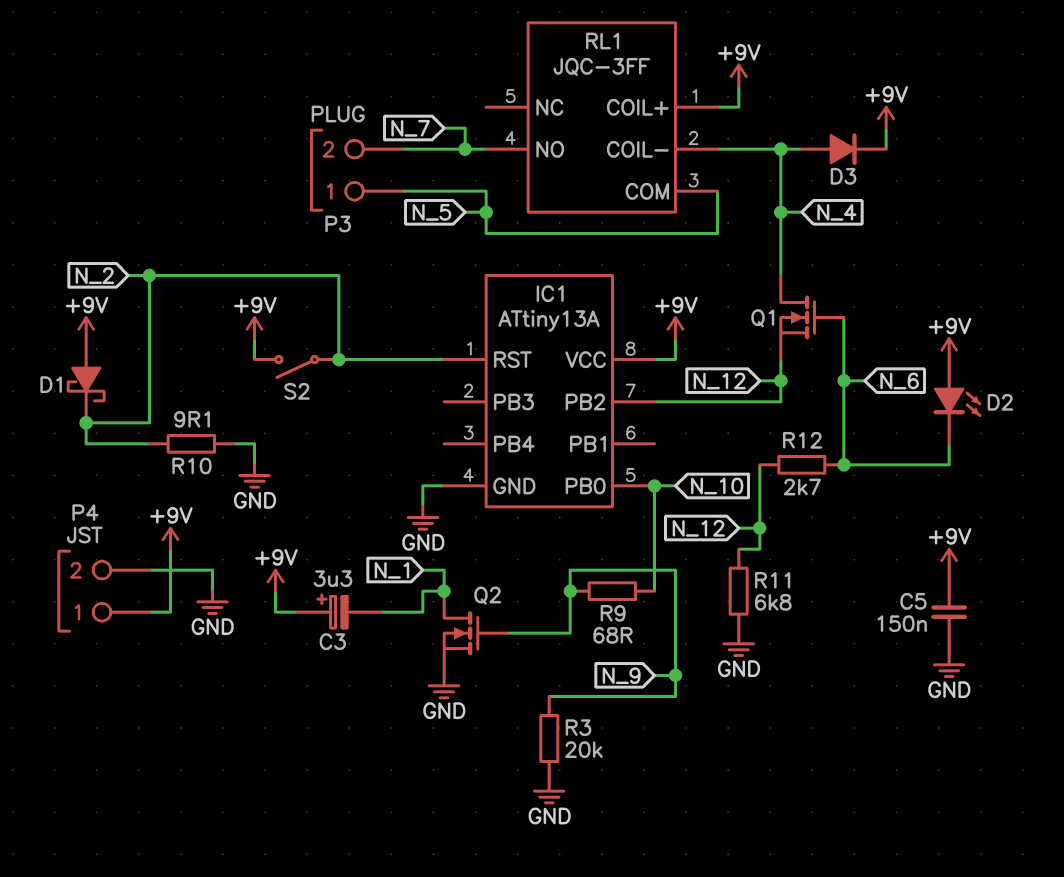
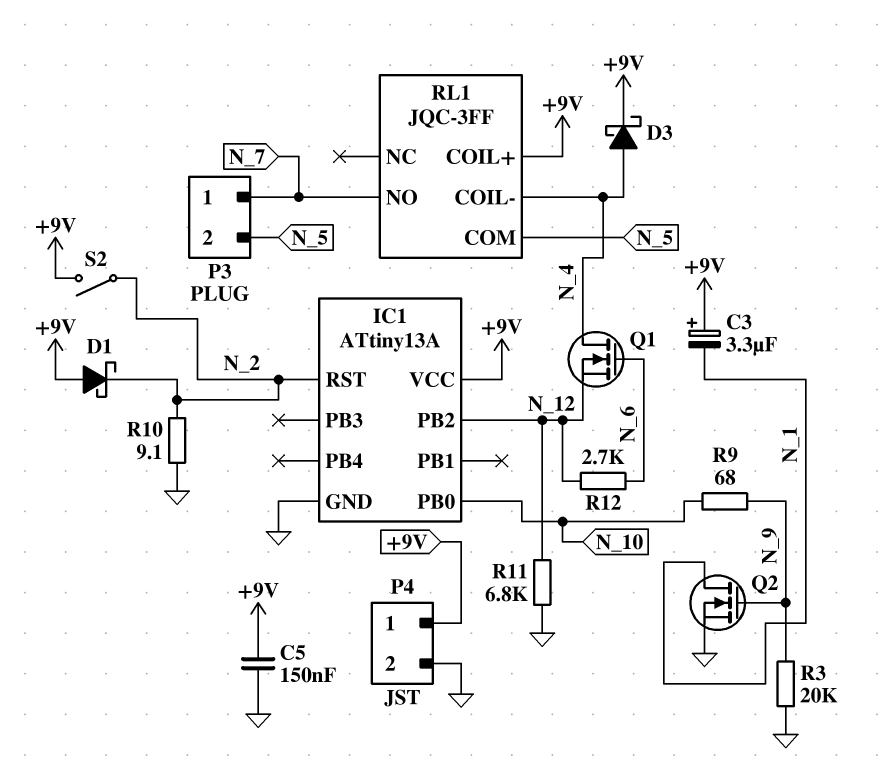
D2: LED (A +9V, K N_6) -> none
D3: diode (A N_4, K +9V) -> schottky (A N_4, K +9V)
P3 pin 1: N_5 -> N_7
P3 pin 2: N_7 -> N_5

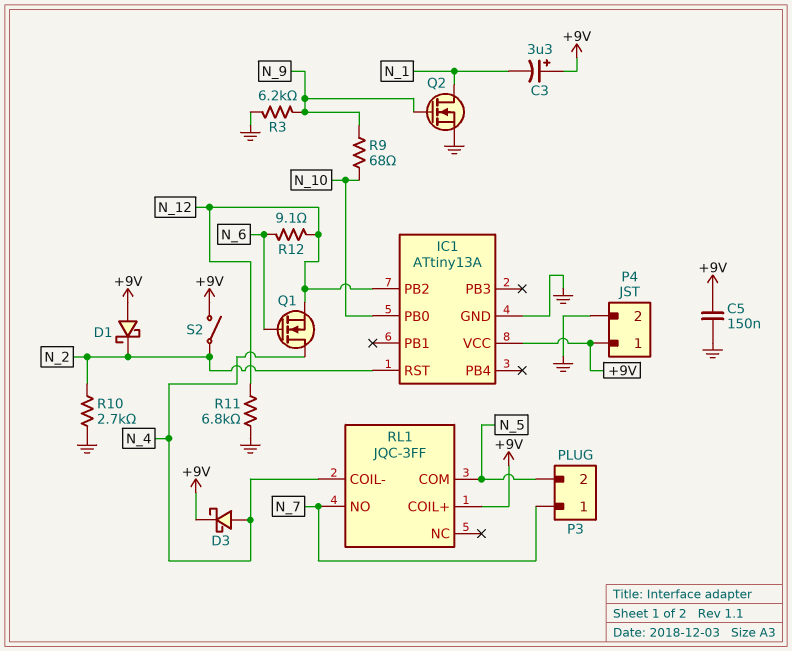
R3: 20k (GND, N_9) -> 6.2k (GND, N_9)
R10: 9.1 (GND, N_2) -> 2.7k (GND, N_2)
R12: 2.7k (N_6, N_12) -> 9.1 (N_6, N_12)

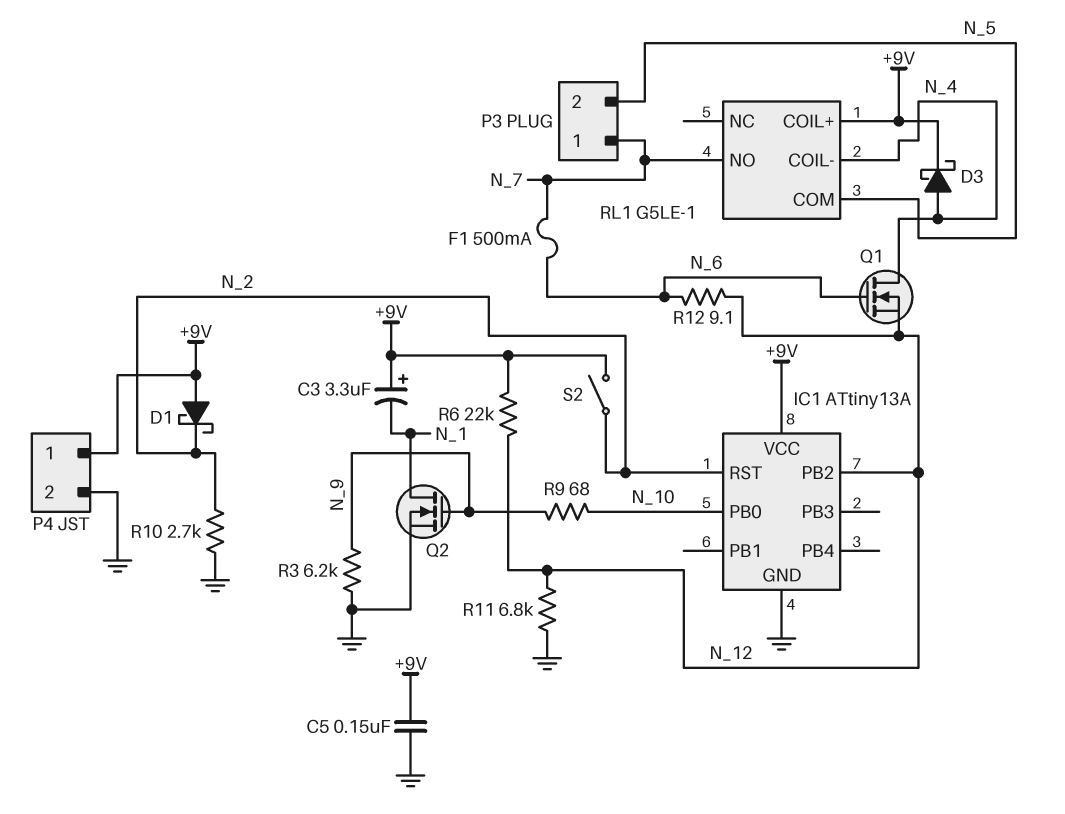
F1: none -> 500mA (N_6, N_7)
R6: none -> 22k (+9V, N_12)
RL1: JQC-3FF -> G5LE-1

